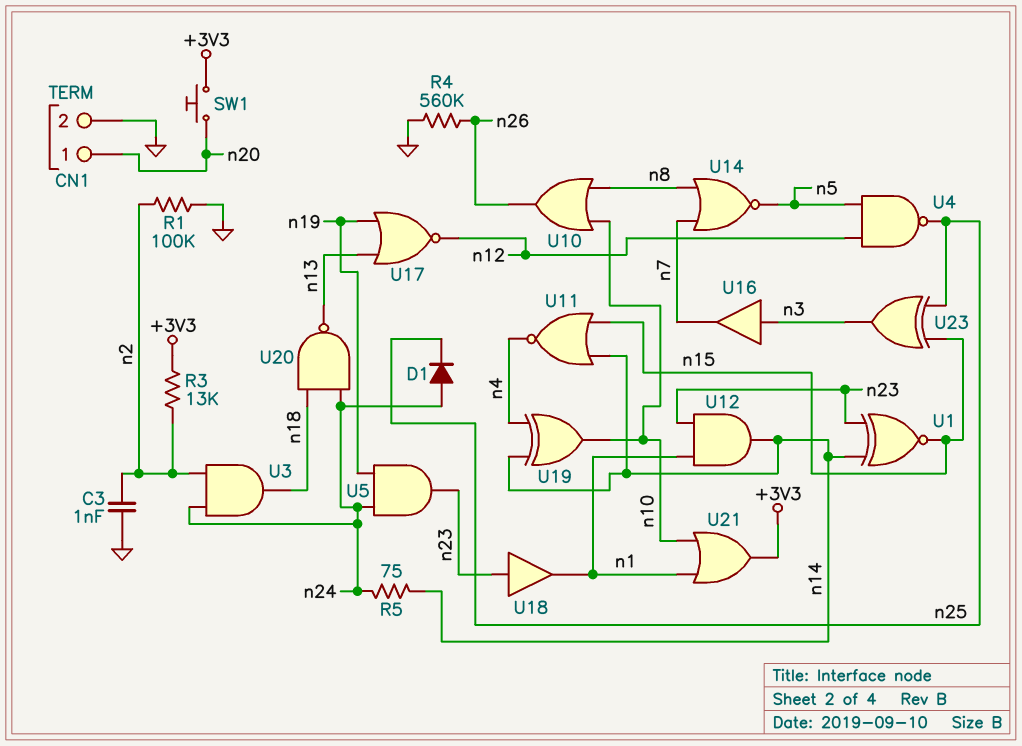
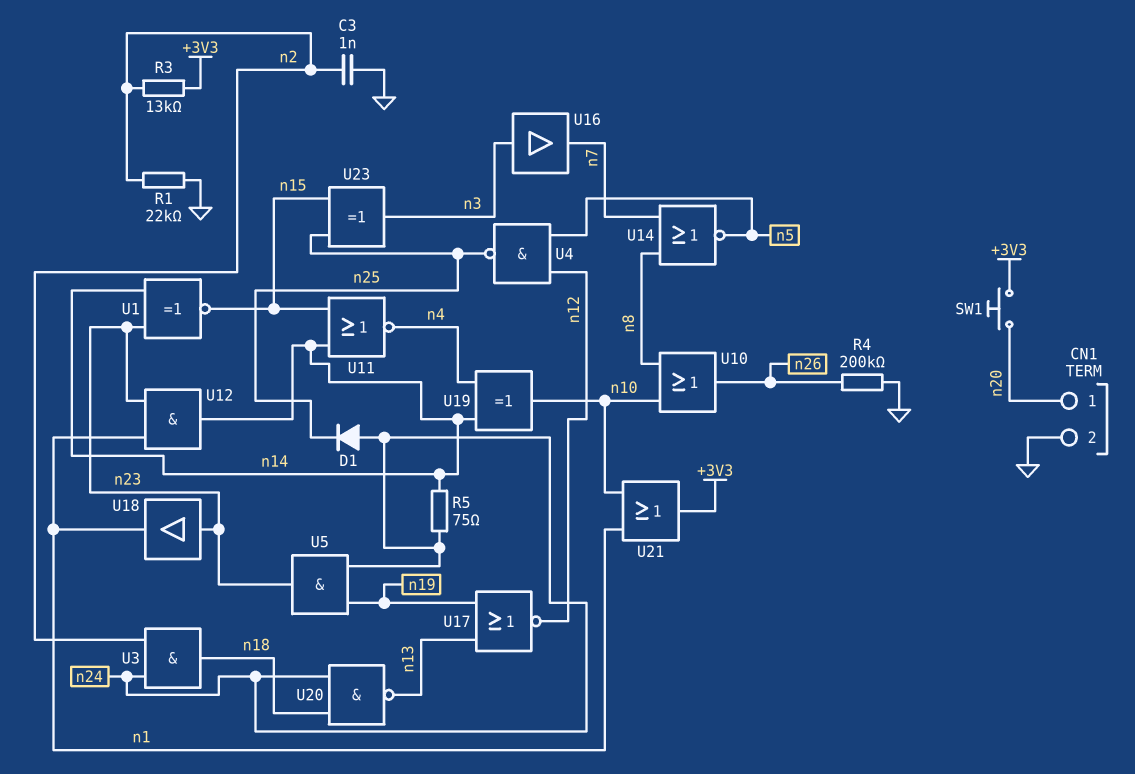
R1: 100k (GND, n2) -> 22k (GND, n2)
R4: 560k (GND, n26) -> 200k (GND, n26)

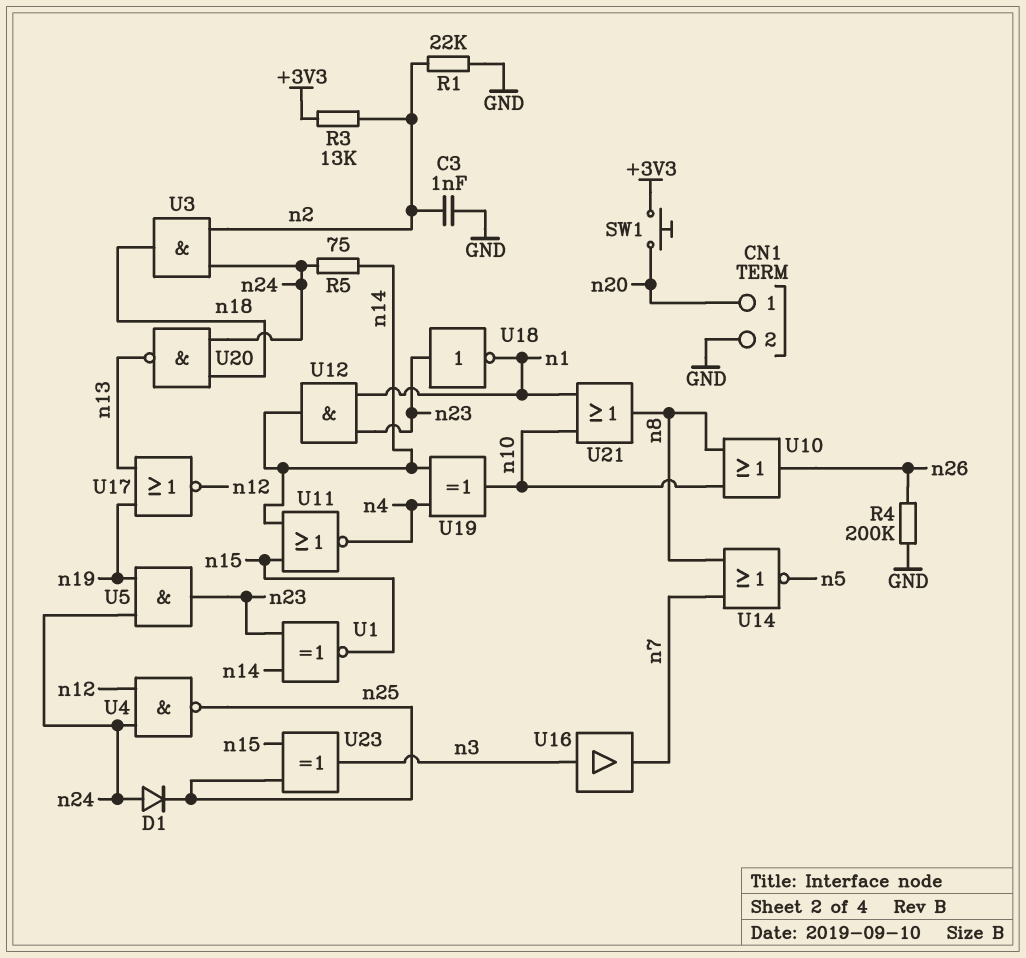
U4: NAND (in n5, in n12, out n25) -> NAND (in n12, in n24, out n25)
U18: buffer (in n23, out n1) -> NOT (in n23, out n1)
U21: OR (in n1, in n10, out +3V3) -> OR (in n1, in n10, out n8)

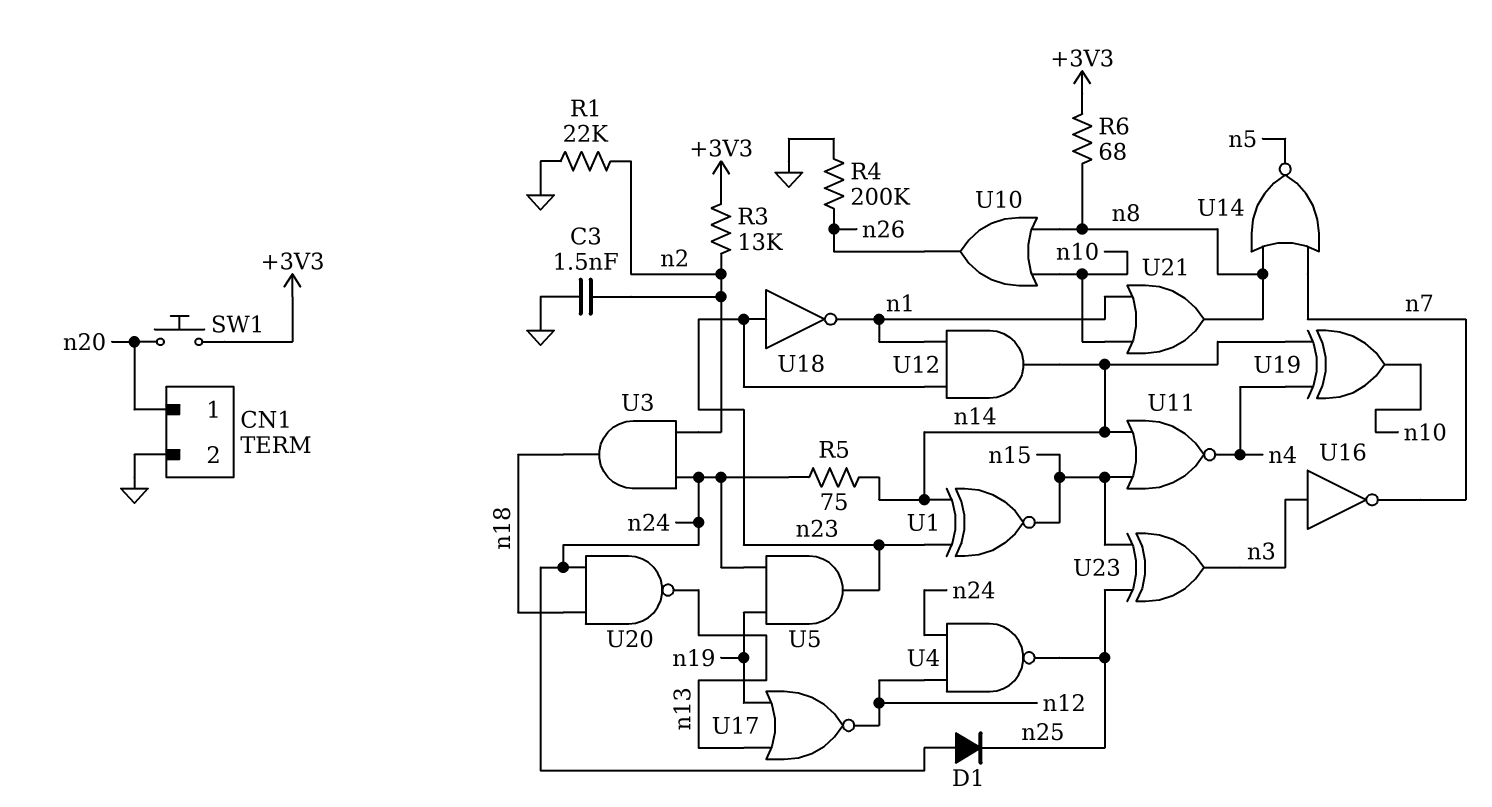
C3: 1nF (GND, n2) -> 1.5nF (GND, n2)
R6: none -> 68 (+3V3, n8)
U16: buffer (in n3, out n7) -> NOT (in n3, out n7)

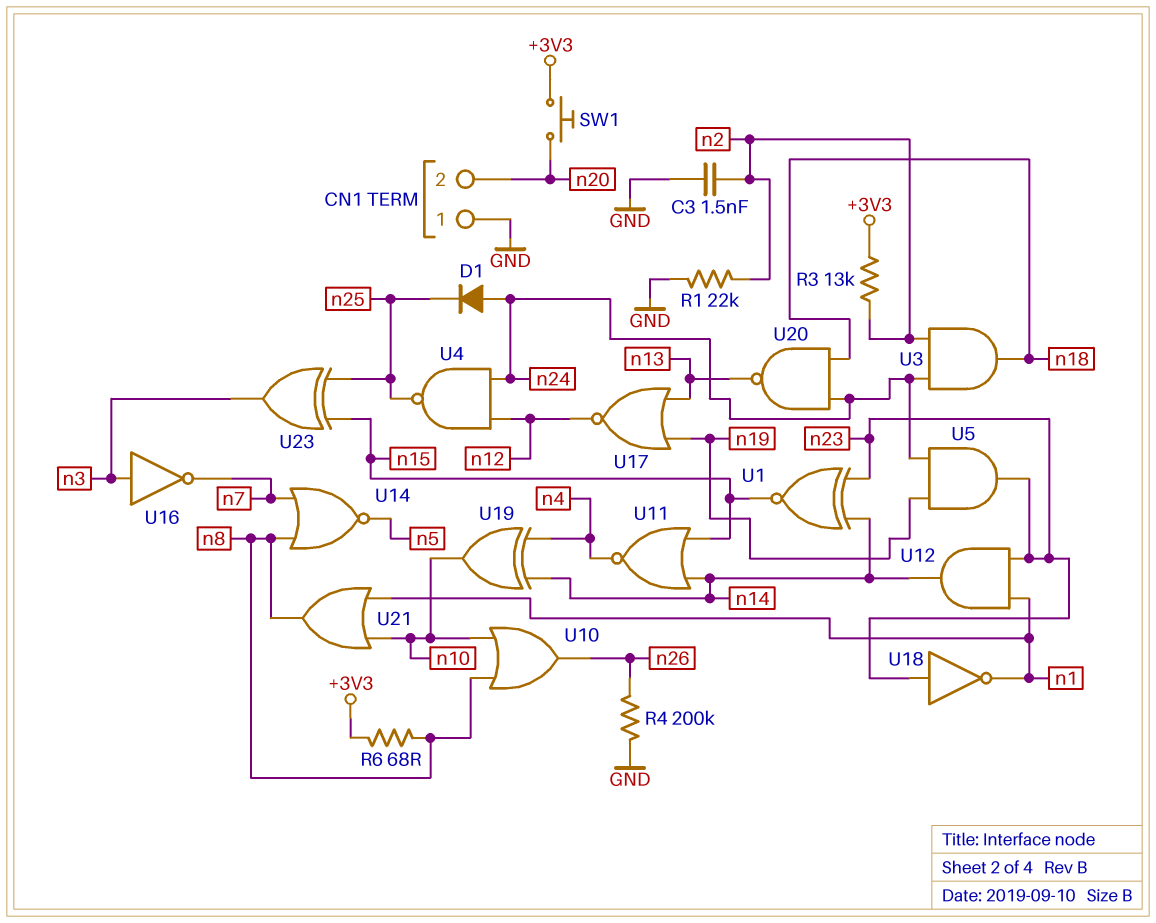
CN1 pin 1: n20 -> GND
CN1 pin 2: GND -> n20
R5: 75 (n14, n24) -> none

